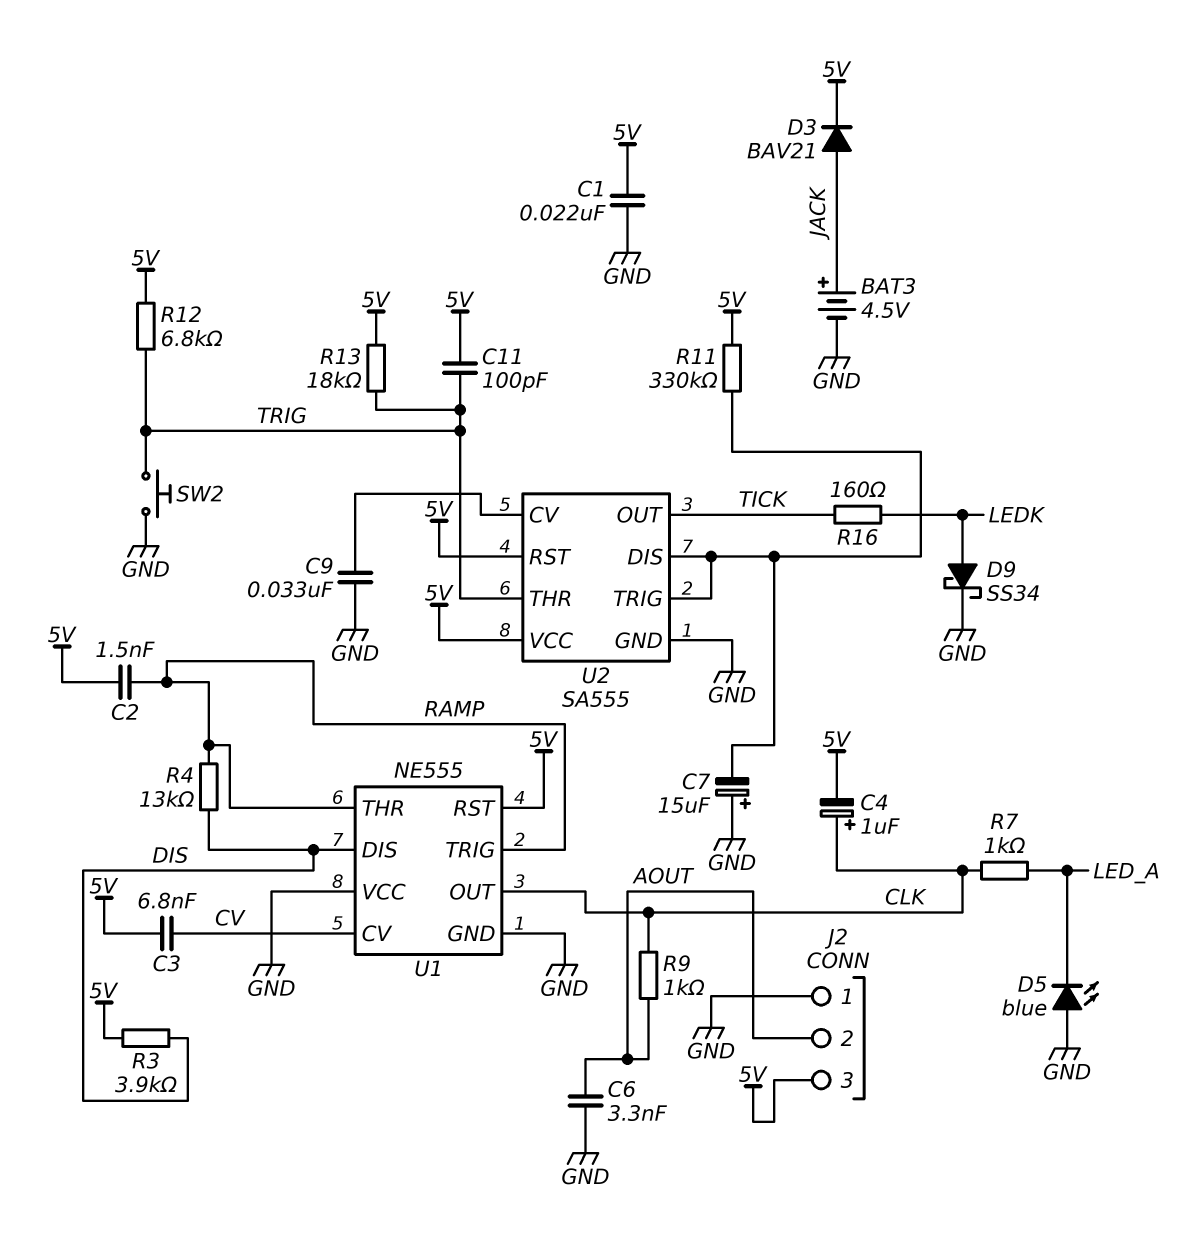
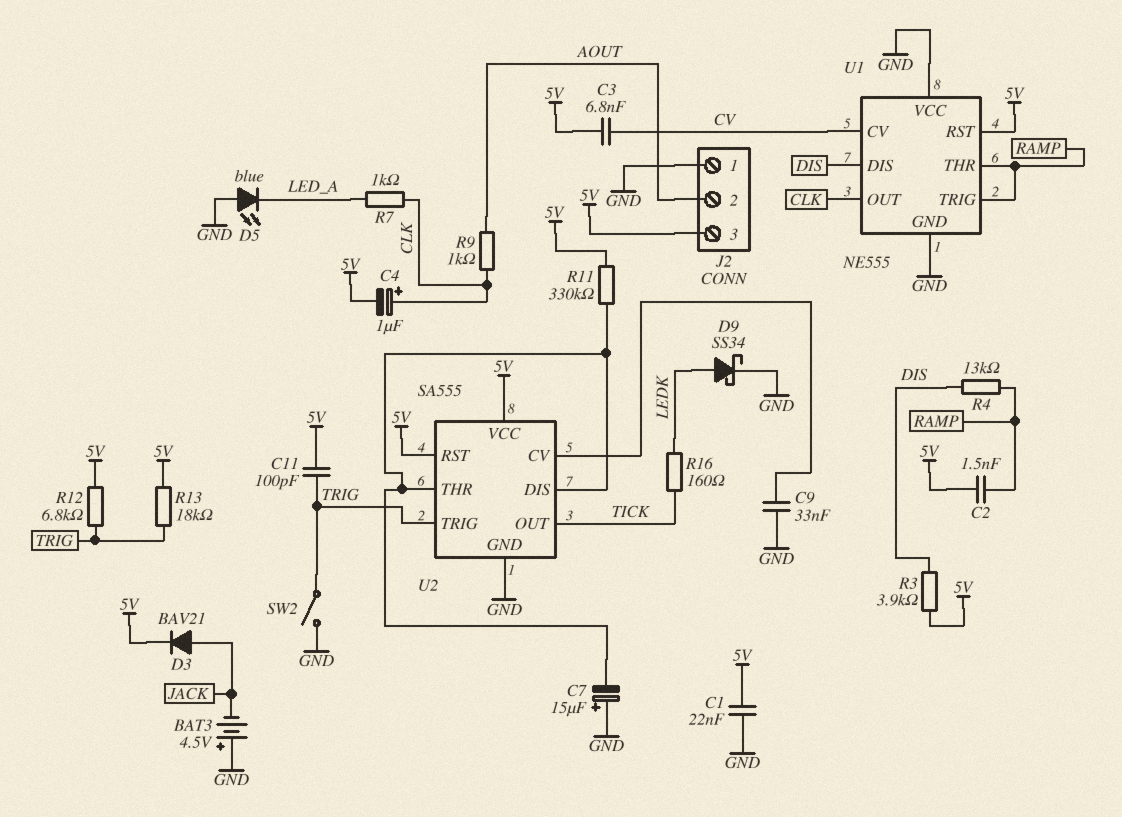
BAT3: 4.5V (plus JACK, minus GND) -> 4.5V (plus GND, minus JACK)
C6: 3.3nF (AOUT, GND) -> none
SW2: button (GND, TRIG) -> switch (GND, TRIG)
U2 pin THR: TRIG -> U2/DIS
U2 pin TRIG: U2/DIS -> TRIG

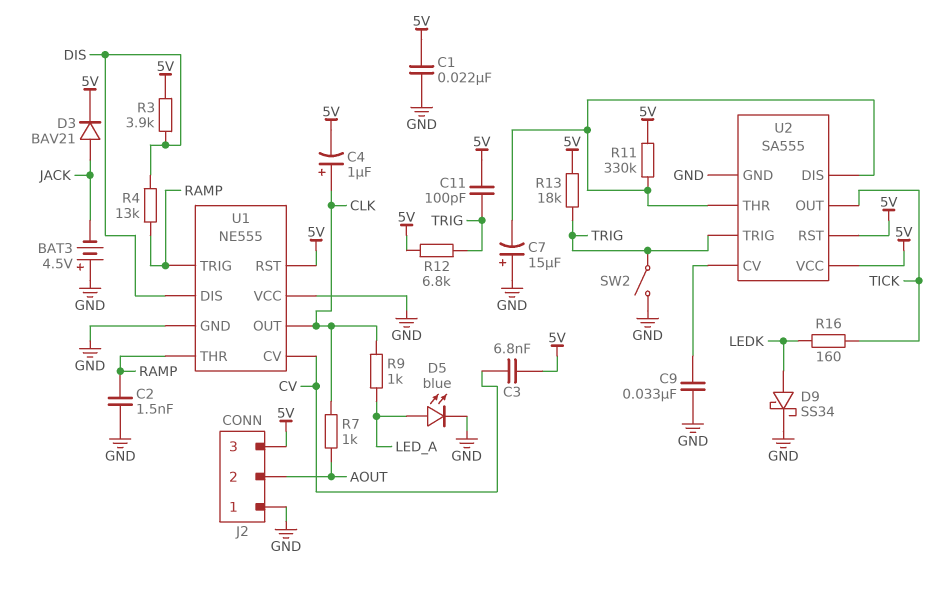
C2: 1.5nF (5V, RAMP) -> 1.5nF (GND, RAMP)
D5: LED blue (A GND, K LED_A) -> LED blue (A LED_A, K GND)
R7: 1k (CLK, LED_A) -> 1k (AOUT, CLK)
R9: 1k (AOUT, CLK) -> 1k (CLK, LED_A)

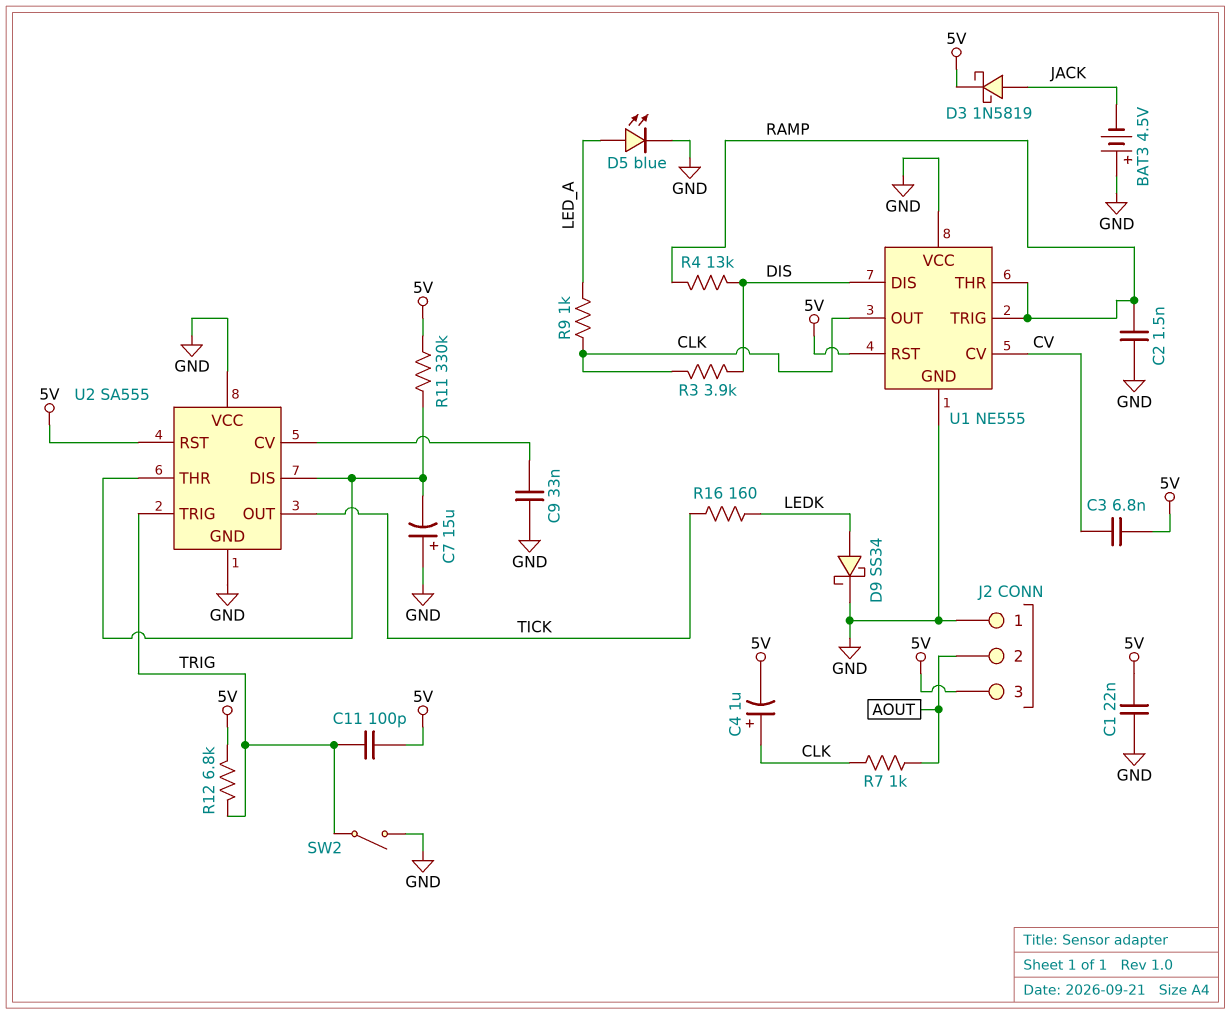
D3: diode BAV21 (A JACK, K 5V) -> schottky 1N5819 (A JACK, K 5V)
R3: 3.9k (5V, DIS) -> 3.9k (CLK, DIS)
R13: 18k (5V, TRIG) -> none
U2 pin VCC: 5V -> GND

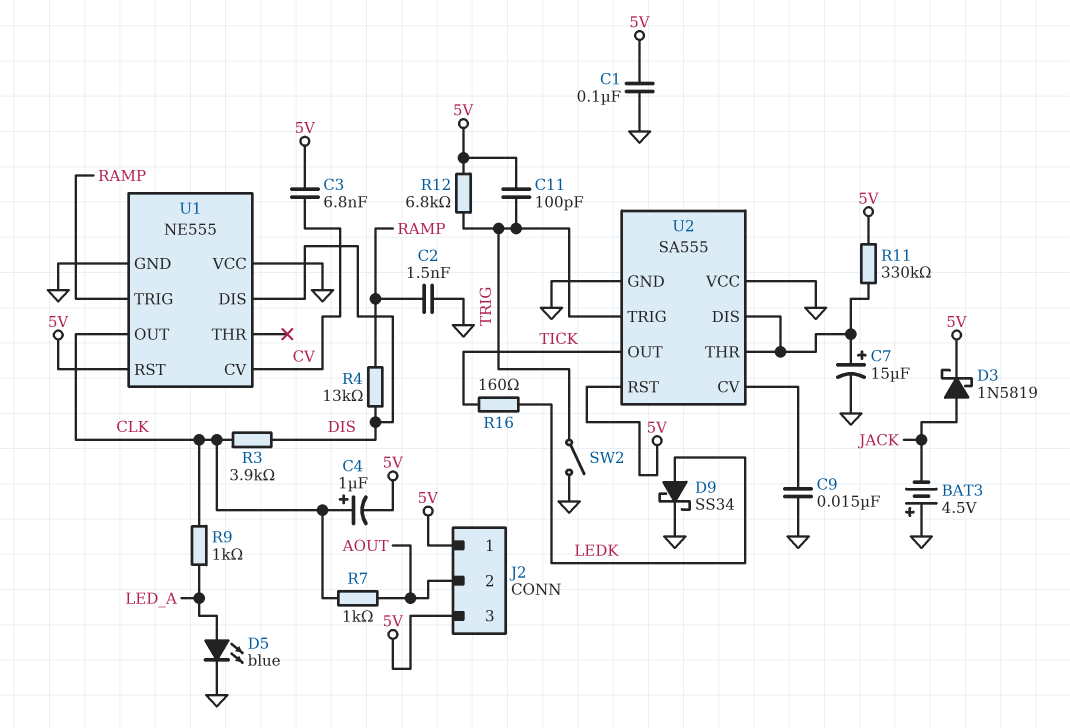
C1: 22nF (5V, GND) -> 100nF (5V, GND)
C7: 15uF (plus GND, minus U2/DIS) -> 15uF (plus U2/DIS, minus GND)
C9: 33nF (GND, U2/CV) -> 15nF (GND, U2/CV)
J2 pin 1: GND -> 5V
U1 pin THR: RAMP -> none

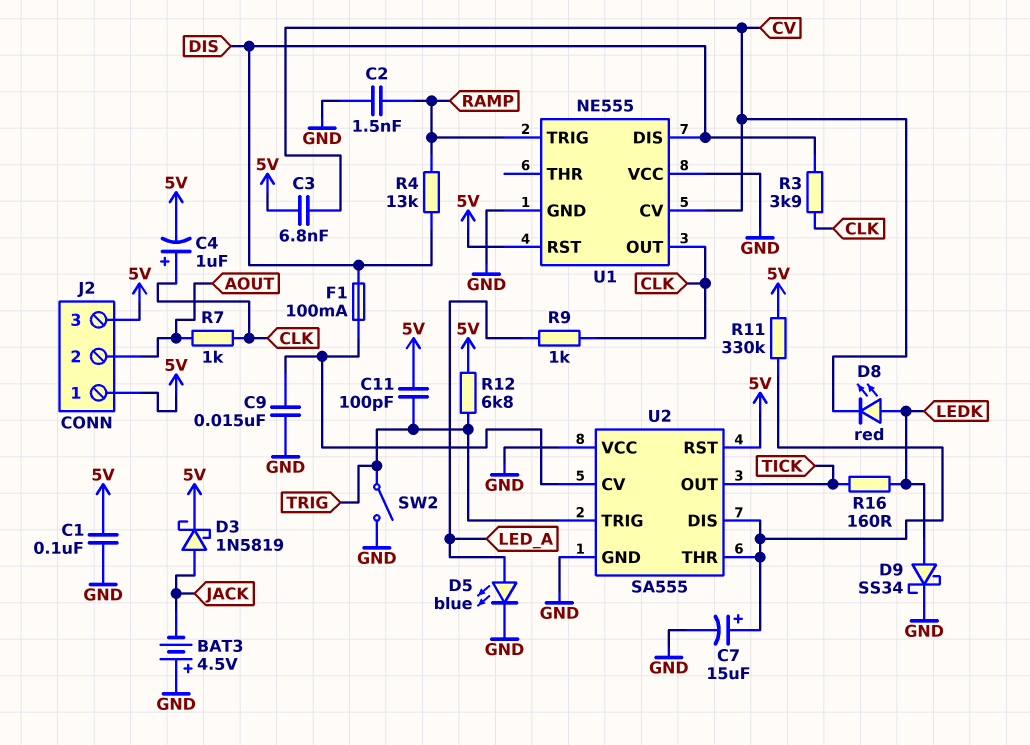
D8: none -> LED red (A LEDK, K CV)
F1: none -> 100mA (DIS, U2/CV)

